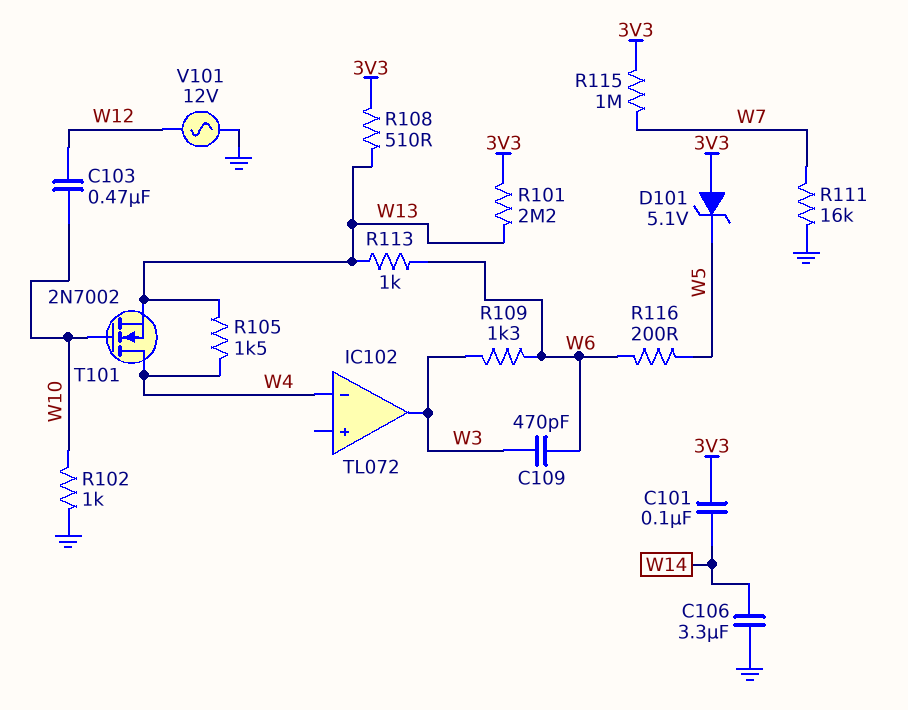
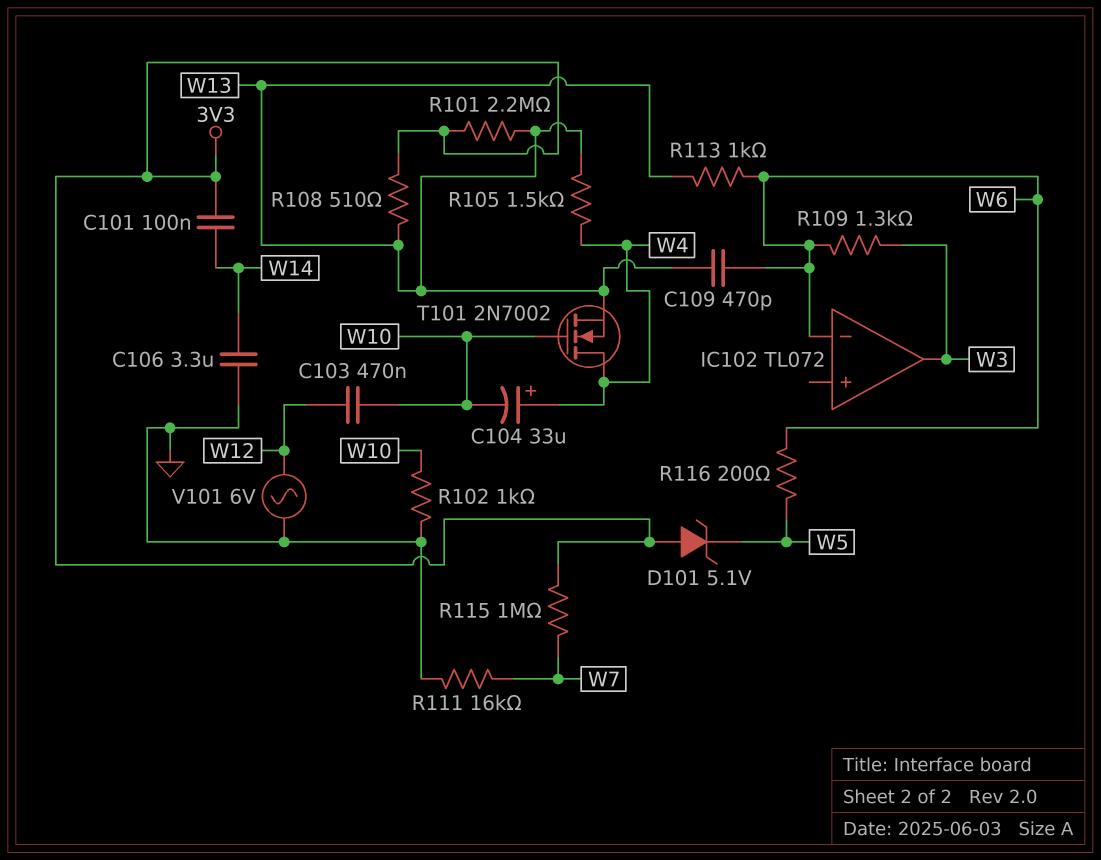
C104: none -> 33uF (plus W4, minus W10)
C109: 470pF (W3, W6) -> 470pF (W6, W13)
IC102 pin in-: W4 -> W6
V101: AC 12V (GND, W12) -> AC 6V (GND, W12)

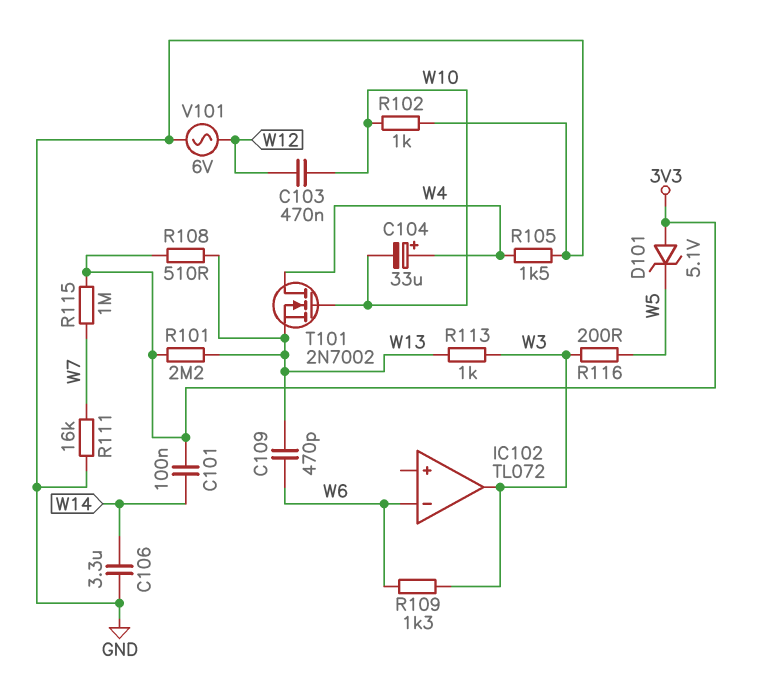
R105: 1.5k (W4, W13) -> 1.5k (GND, W4)
R113: 1k (W6, W13) -> 1k (W3, W13)
R116: 200 (W5, W6) -> 200 (W3, W5)

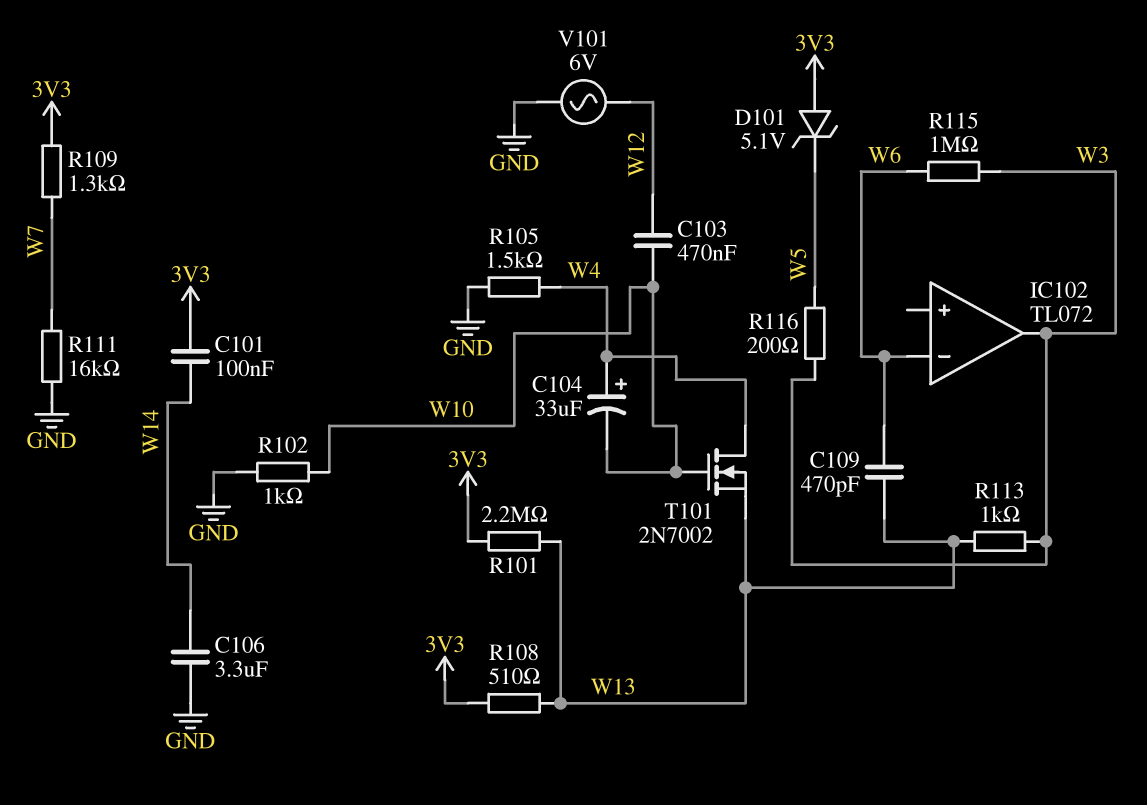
R109: 1.3k (W3, W6) -> 1.3k (3V3, W7)
R115: 1M (3V3, W7) -> 1M (W3, W6)

